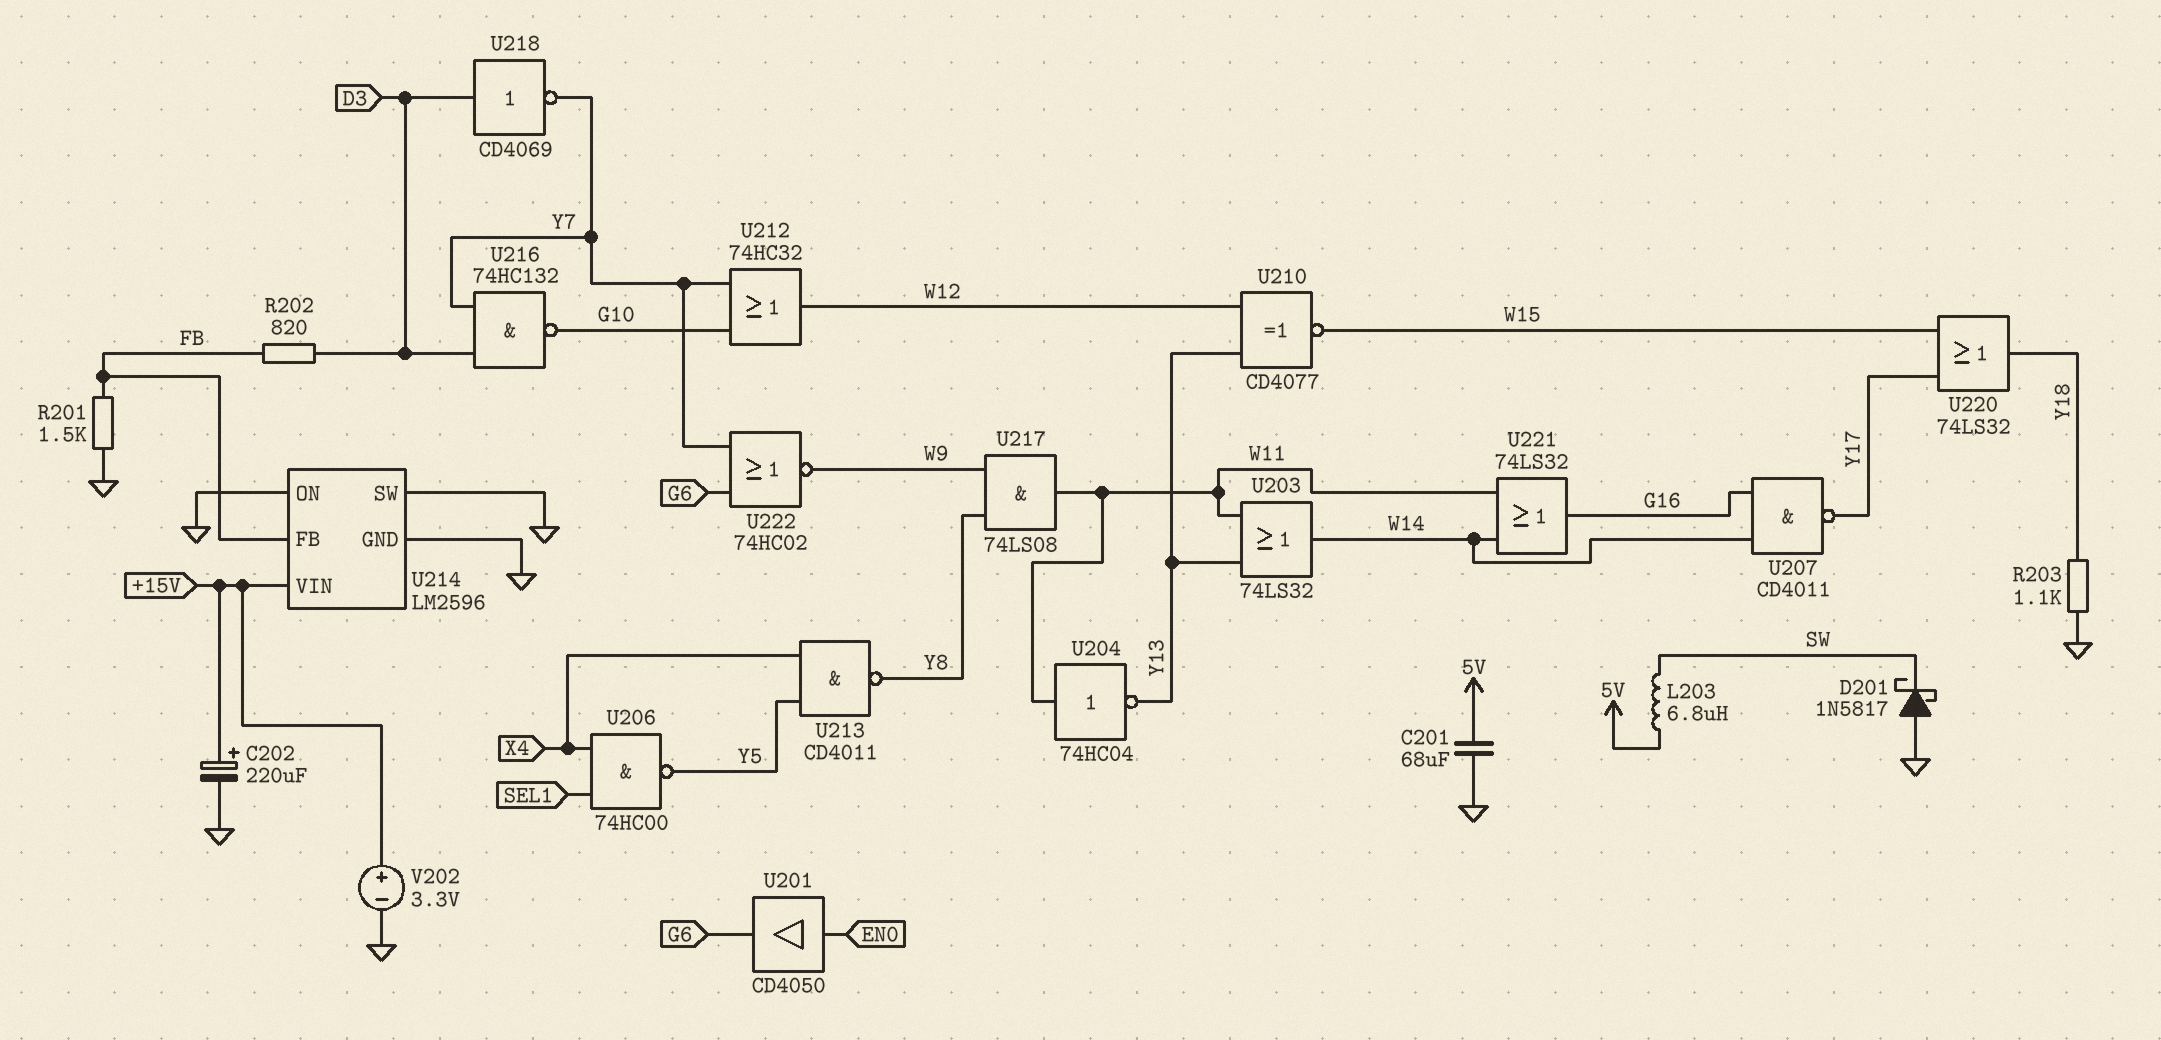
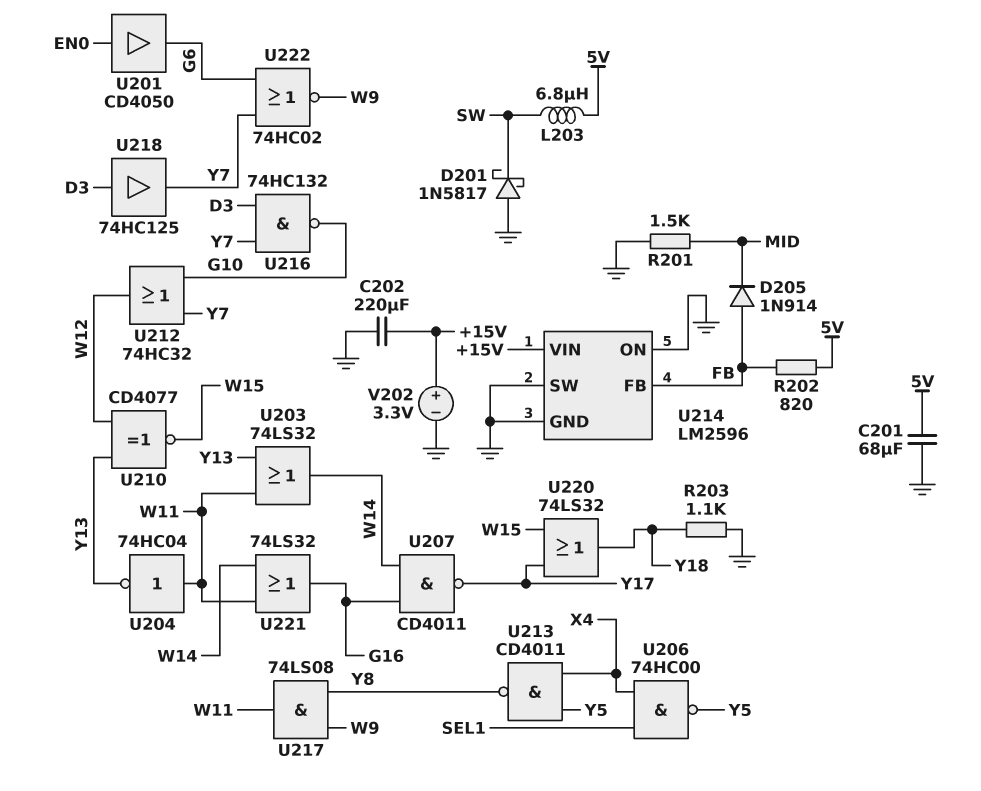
C202: 220uF (plus +15V, minus GND) -> 220uF (+15V, GND)
D205: none -> diode 1N914 (A FB, K MID)
R201: 1.5k (FB, GND) -> 1.5k (GND, MID)
R202: 820 (D3, FB) -> 820 (5V, FB)
U218: NOT CD4069 (in D3, out Y7) -> buffer 74HC125 (in D3, out Y7)

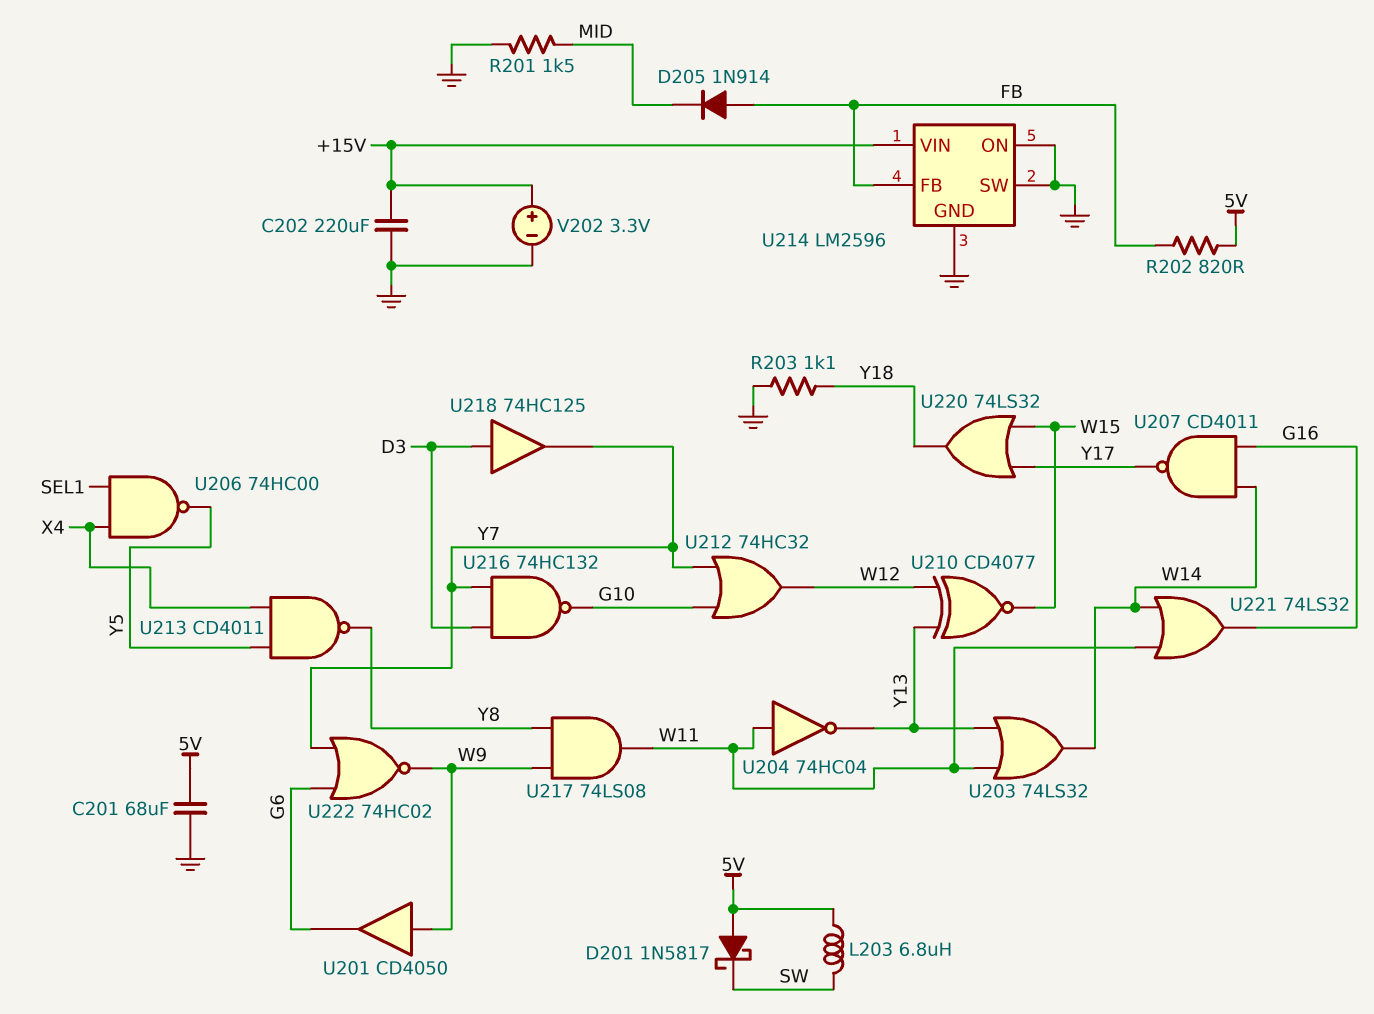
D201: schottky 1N5817 (A GND, K SW) -> schottky 1N5817 (A 5V, K SW)
U201: buffer CD4050 (in EN0, out G6) -> buffer CD4050 (in W9, out G6)

